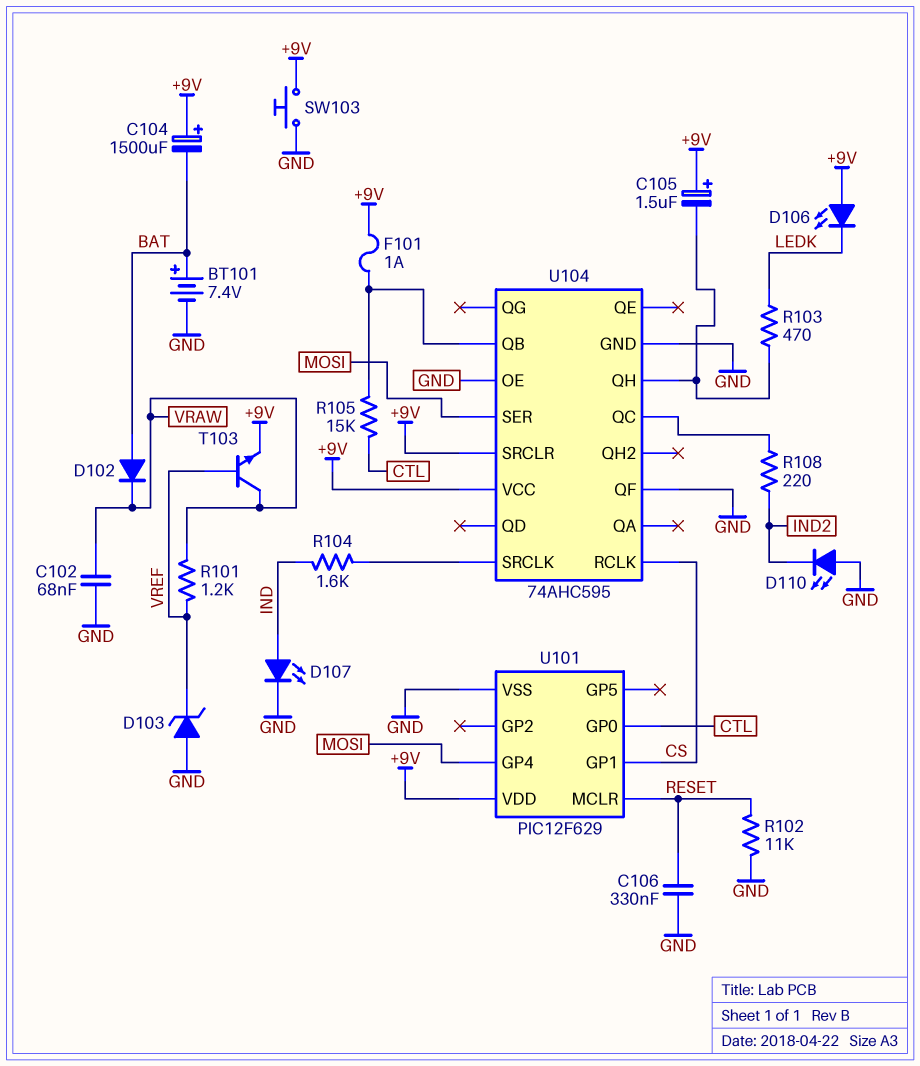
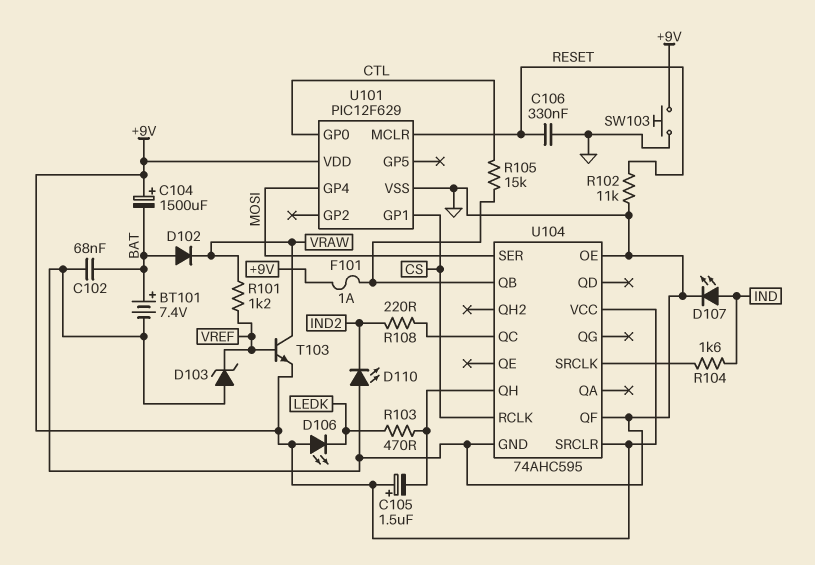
C102: 68nF (GND, VRAW) -> 68nF (BAT, GND)

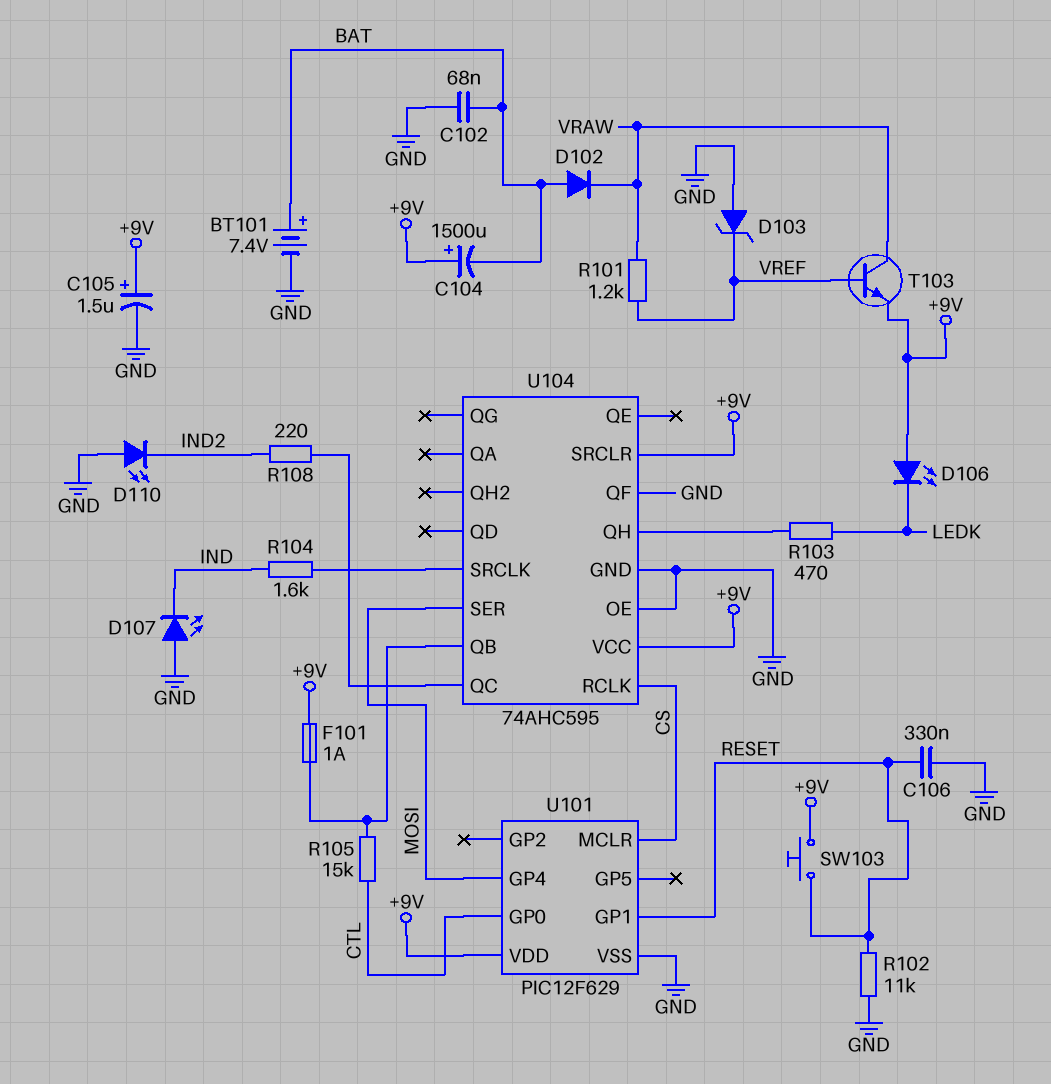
C105: 1.5uF (plus +9V, minus U104/QH) -> 1.5uF (plus +9V, minus GND)
D107: LED (A IND, K GND) -> LED (A GND, K IND)
SW103: button (+9V, GND) -> button (+9V, RESET)
U101 pin GP1: CS -> RESET
U101 pin MCLR: RESET -> CS

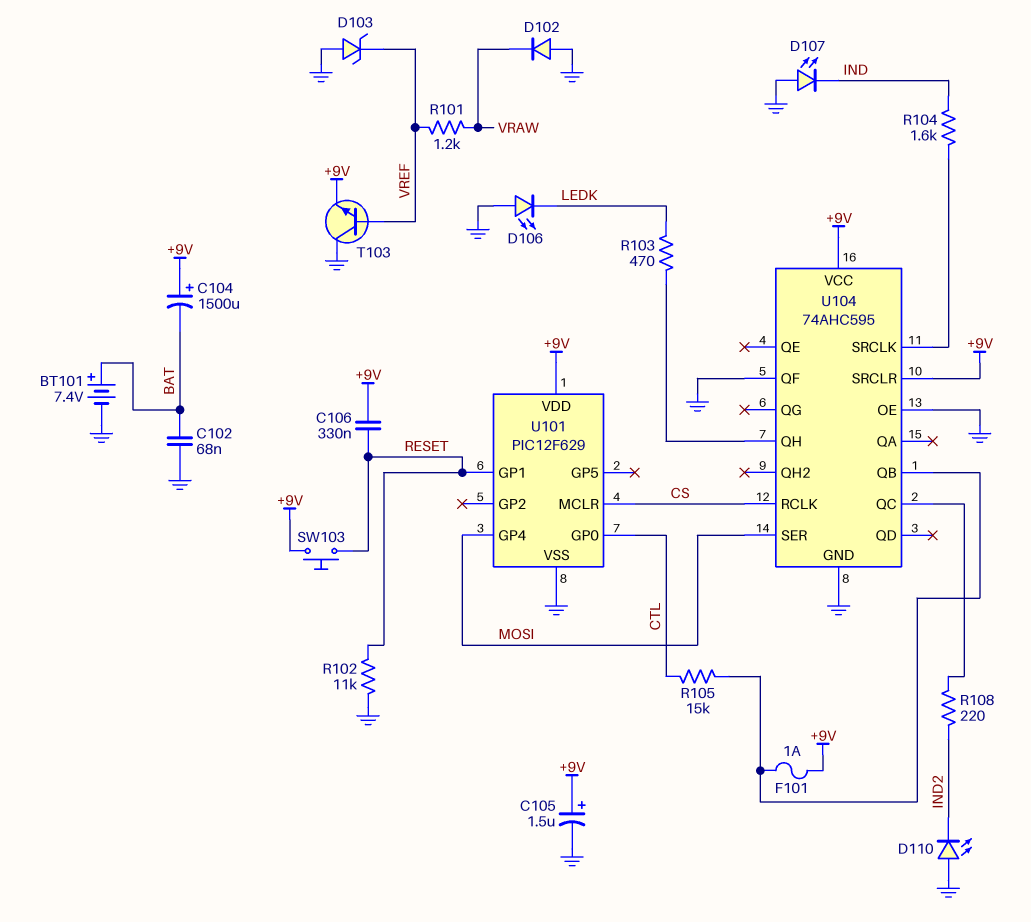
C106: 330nF (GND, RESET) -> 330nF (+9V, RESET)
D102: diode (A BAT, K VRAW) -> diode (A GND, K VRAW)
D106: LED (A +9V, K LEDK) -> LED (A GND, K LEDK)
T103: NPN (B VREF, C VRAW, E +9V) -> NPN (B VREF, C GND, E +9V)

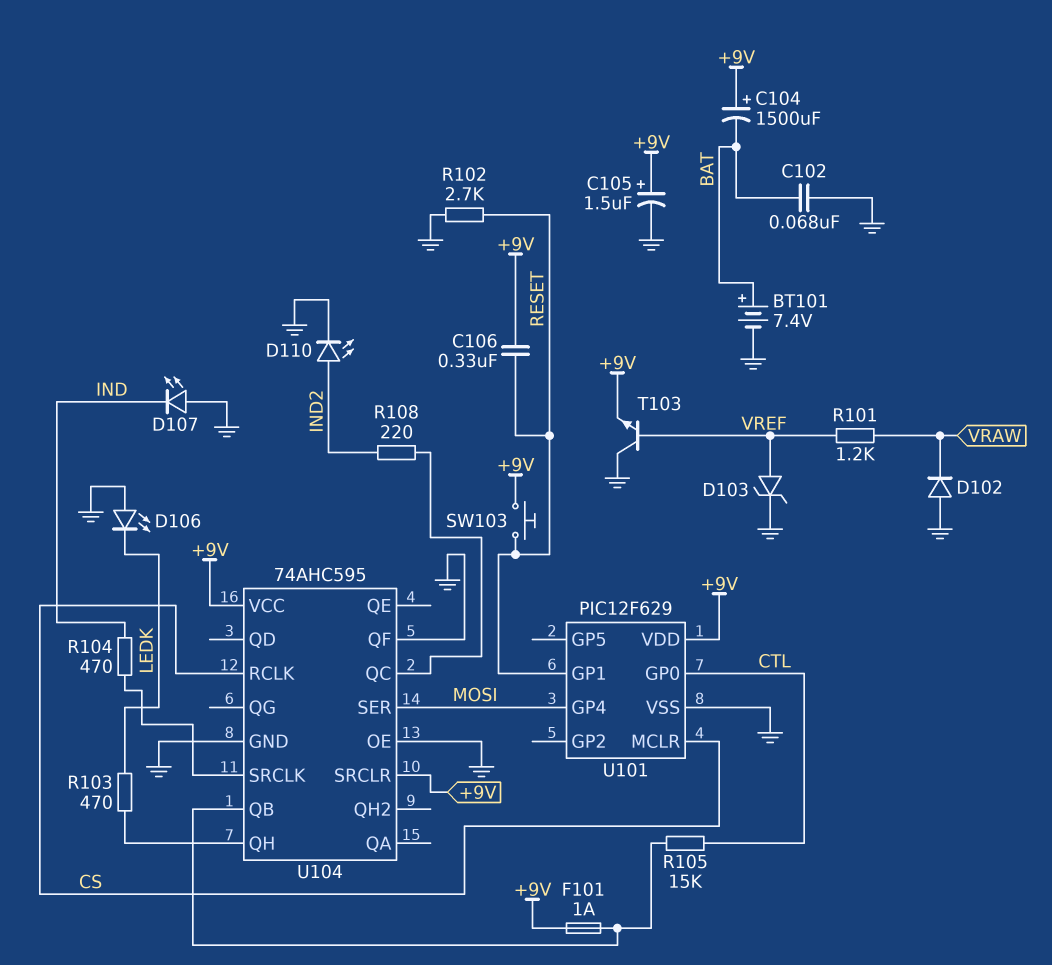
D103: zener (A GND, K VREF) -> zener (A VREF, K GND)
D110: LED (A GND, K IND2) -> LED (A IND2, K GND)
R102: 11k (GND, RESET) -> 2.7k (GND, RESET)
R104: 1.6k (IND, U104/SRCLK) -> 470 (IND, U104/SRCLK)

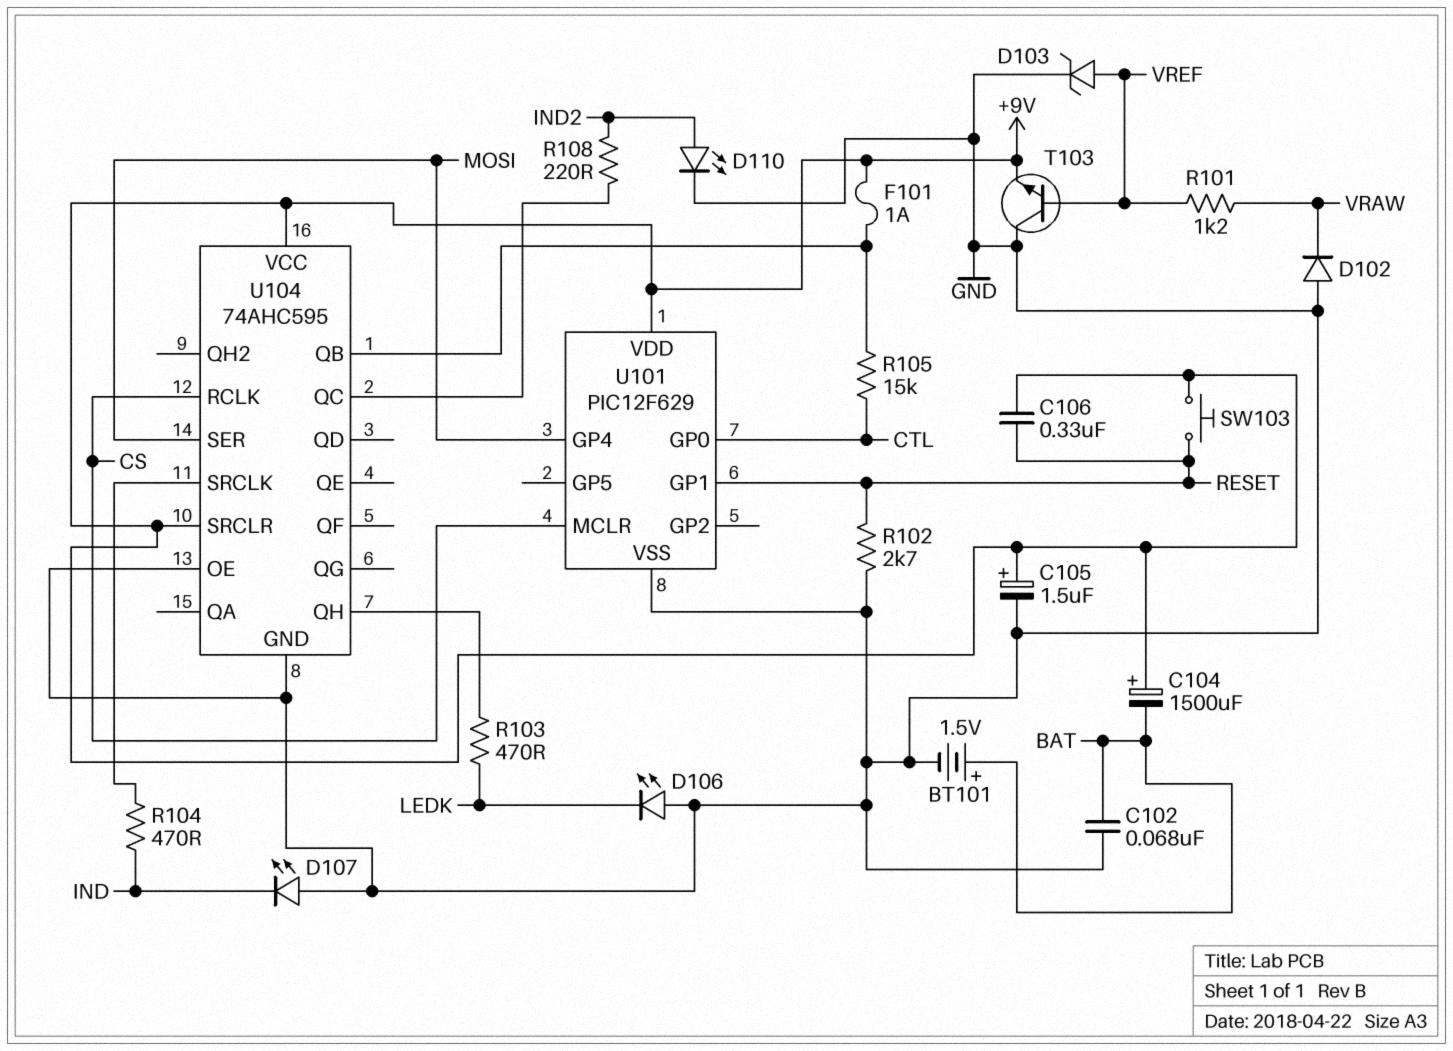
BT101: 7.4V (plus BAT, minus GND) -> 1.5V (plus BAT, minus GND)
U104 pin QF: GND -> none

